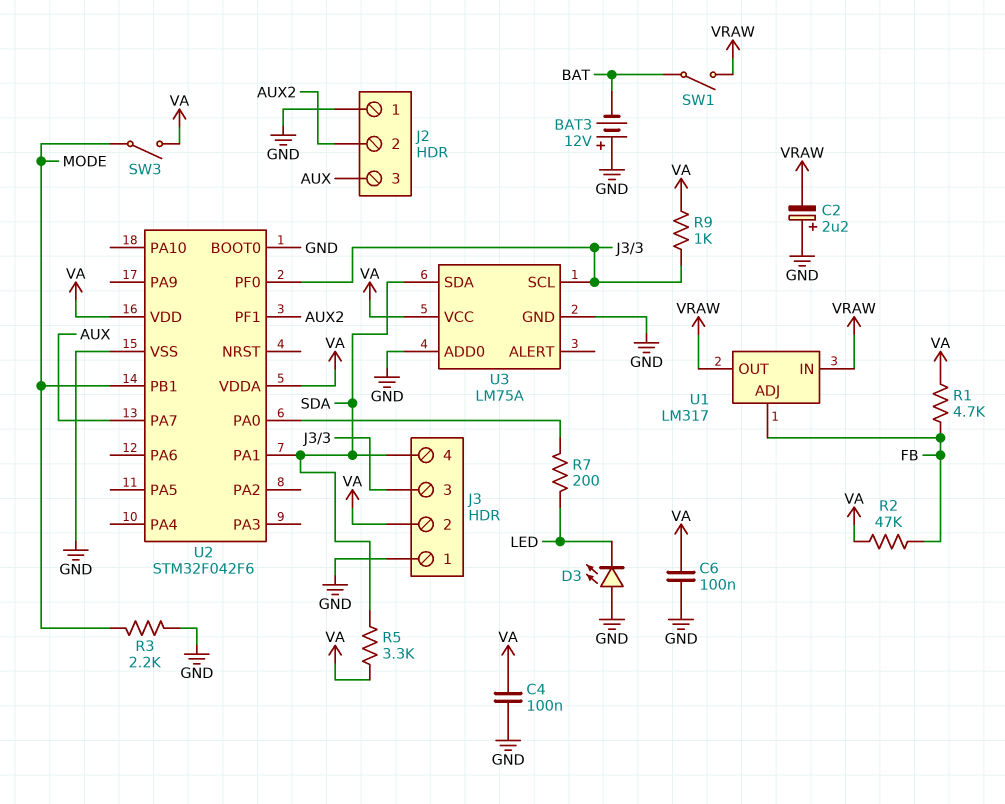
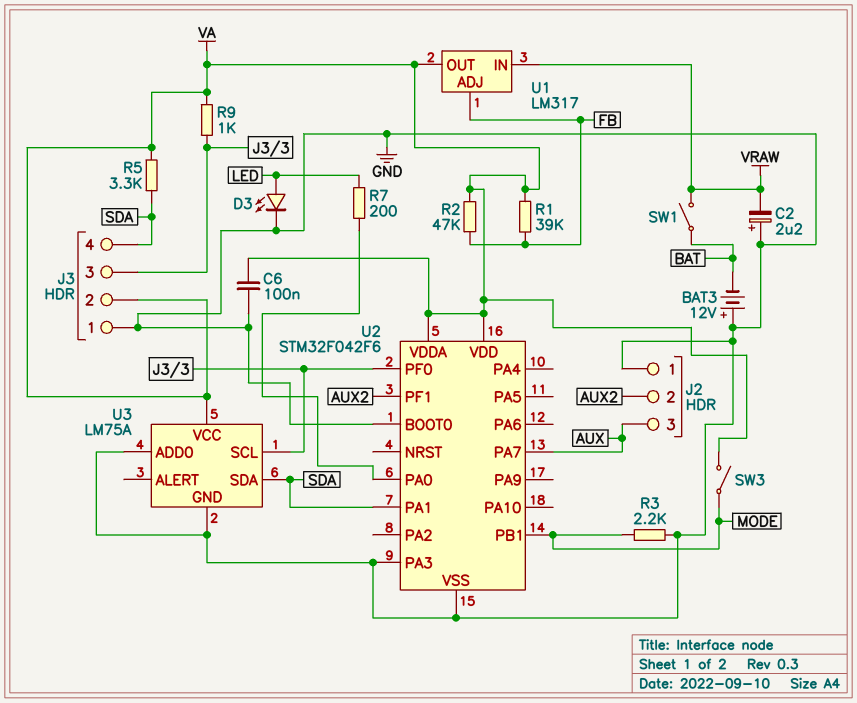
C4: 100nF (GND, VA) -> none
D3: LED (A GND, K LED) -> LED (A LED, K GND)
R1: 4.7k (FB, VA) -> 39k (FB, VA)
U1 pin OUT: VRAW -> VA
U2 pin PA3: none -> GND

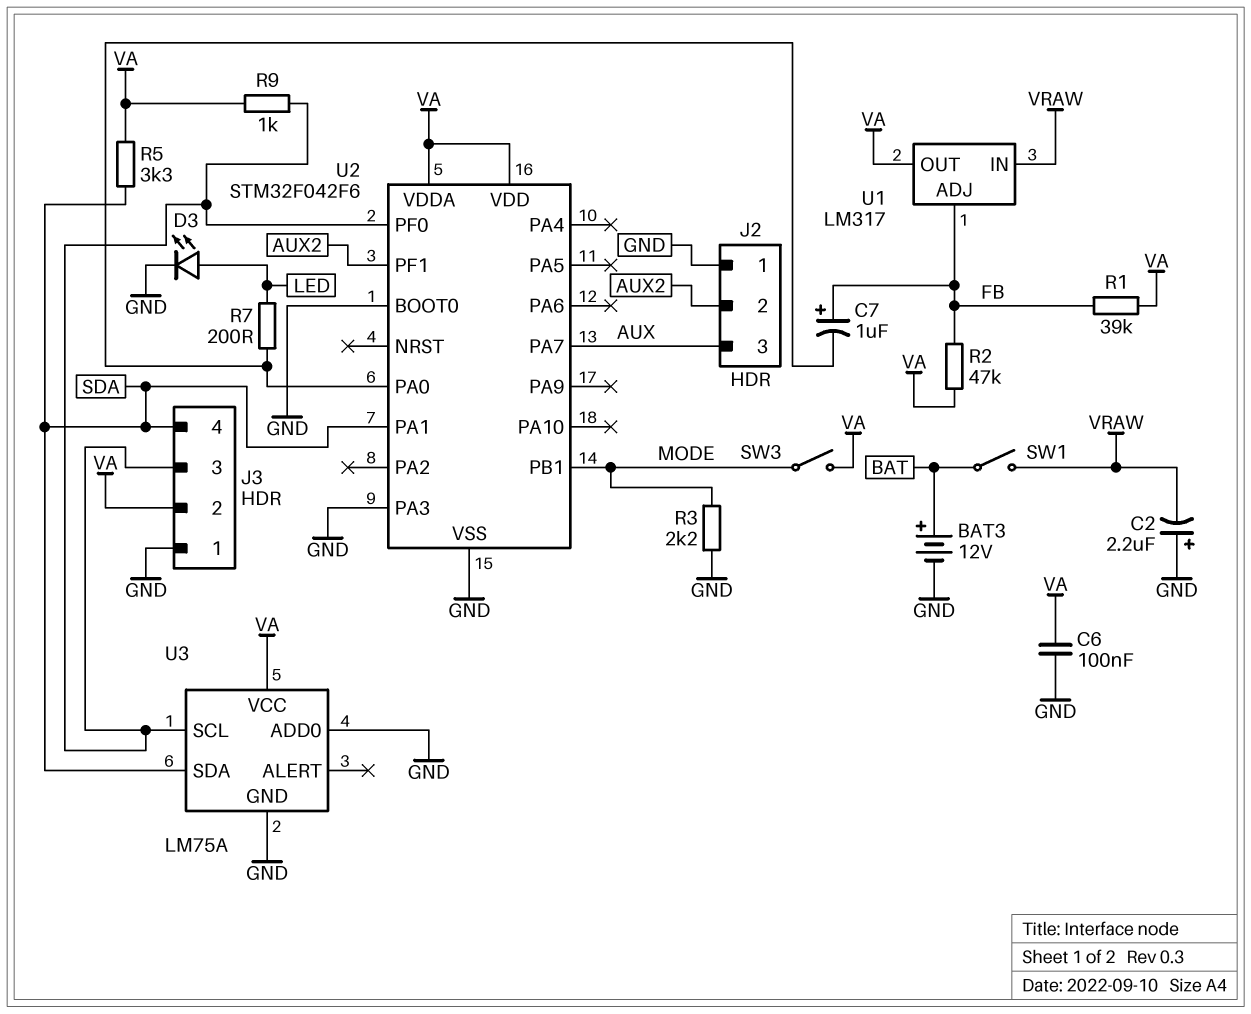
BAT3: 12V (plus GND, minus BAT) -> 12V (plus BAT, minus GND)
C7: none -> 1uF (plus FB, minus U2/PA0)

